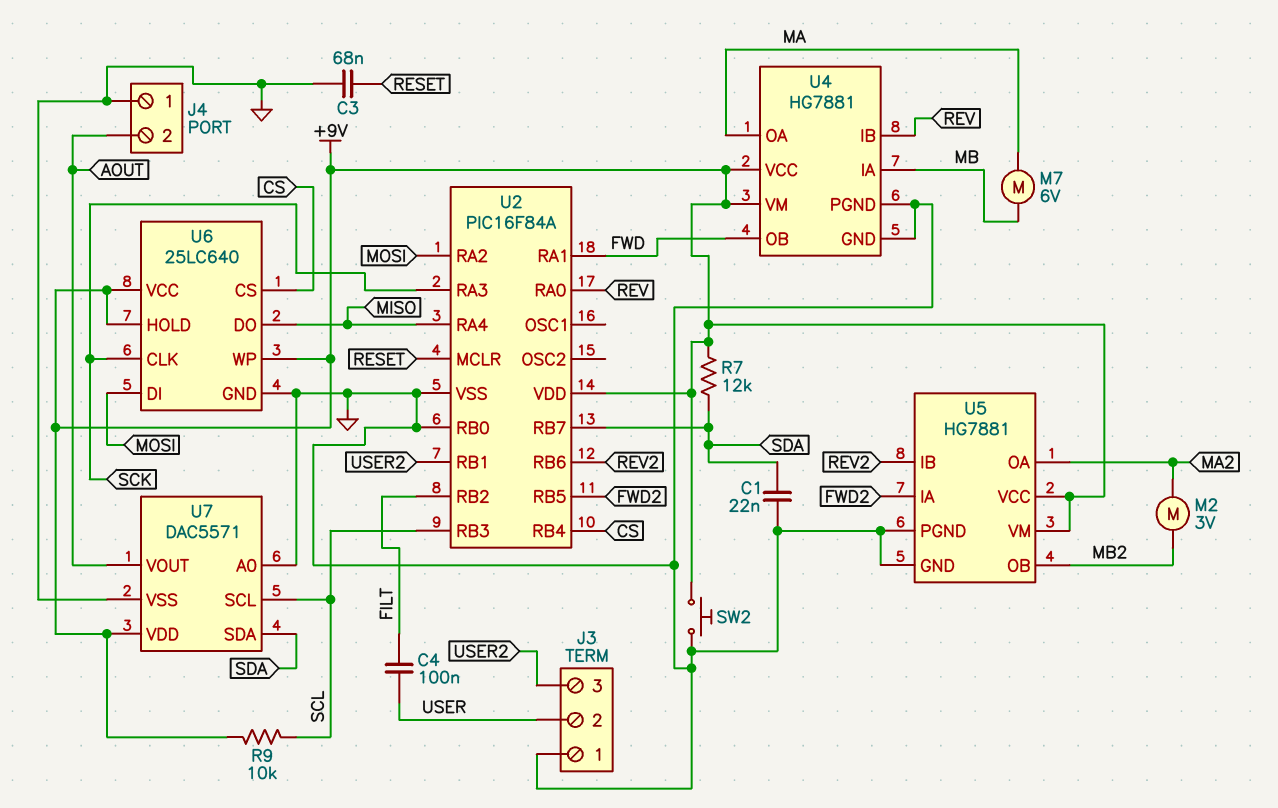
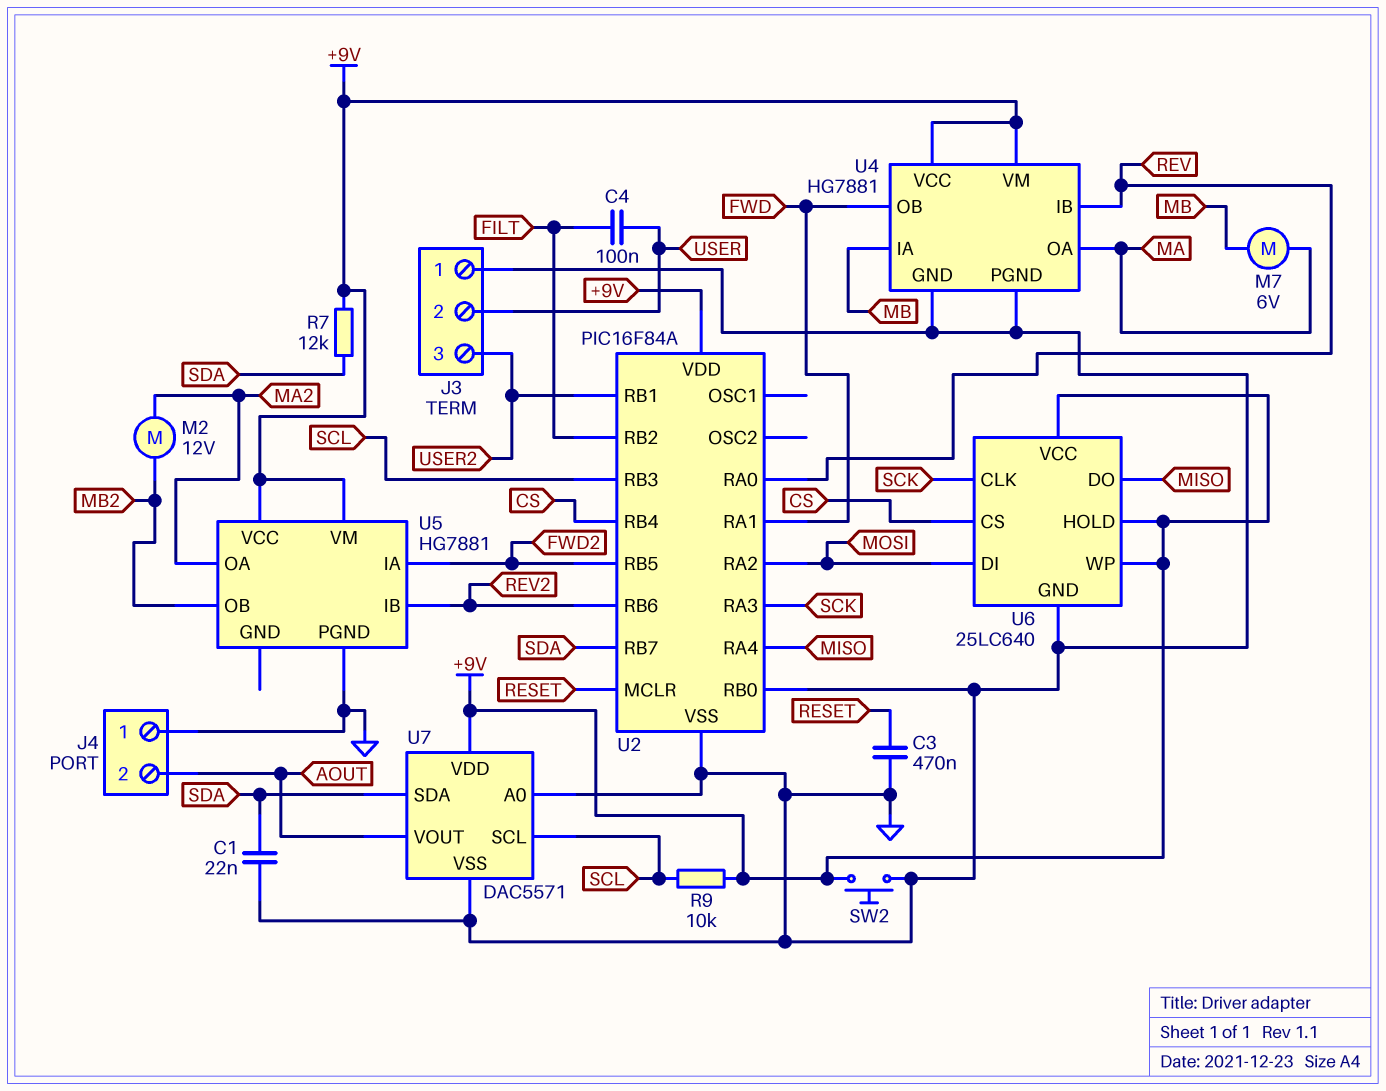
C3: 68nF (GND, RESET) -> 470nF (GND, RESET)
M2: motor 3V (MA2, MB2) -> motor 12V (MA2, MB2)
U5 pin GND: GND -> none

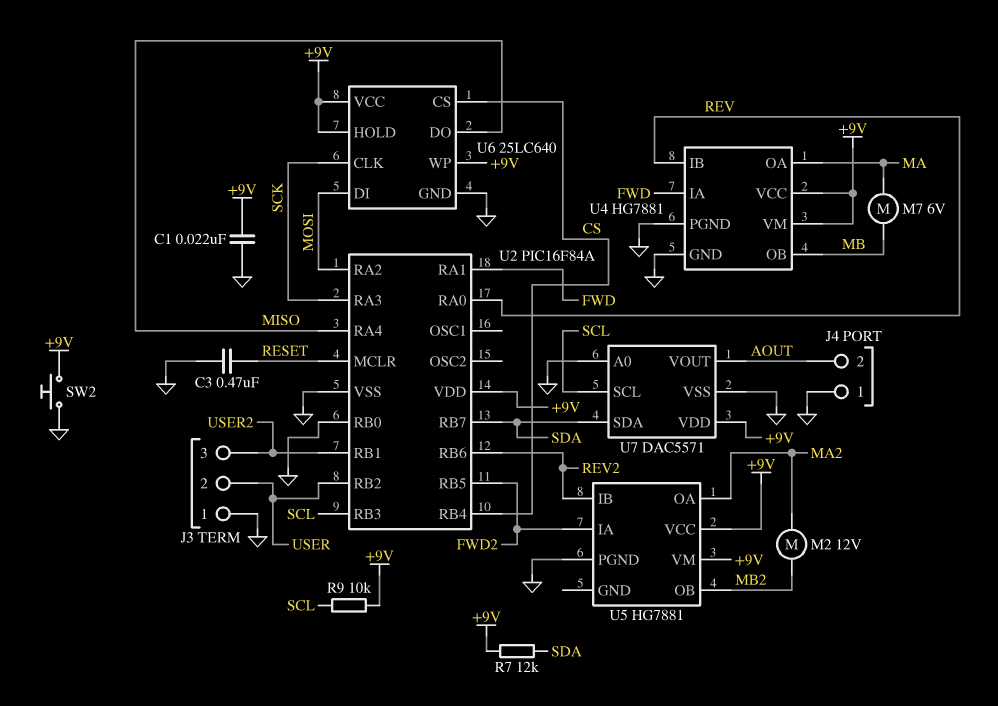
C1: 22nF (GND, SDA) -> 22nF (+9V, GND)
C4: 100nF (FILT, USER) -> none
U2 pin RB2: FILT -> USER
U4 pin IA: MB -> FWD
U4 pin OB: FWD -> MB

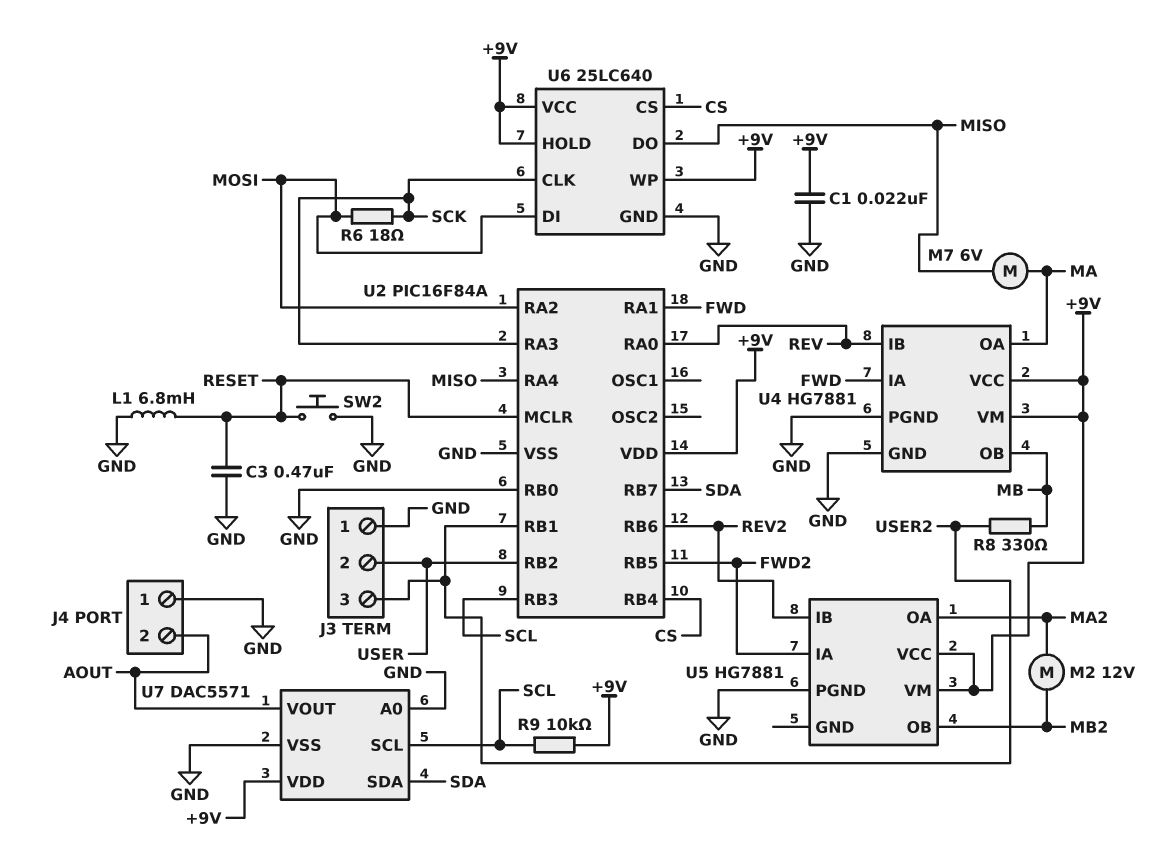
L1: none -> 6.8mH (GND, RESET)
M7: motor 6V (MA, MB) -> motor 6V (MA, MISO)
R6: none -> 18 (MOSI, SCK)
R7: 12k (+9V, SDA) -> none
R8: none -> 330 (MB, USER2)
SW2: button (+9V, GND) -> button (GND, RESET)

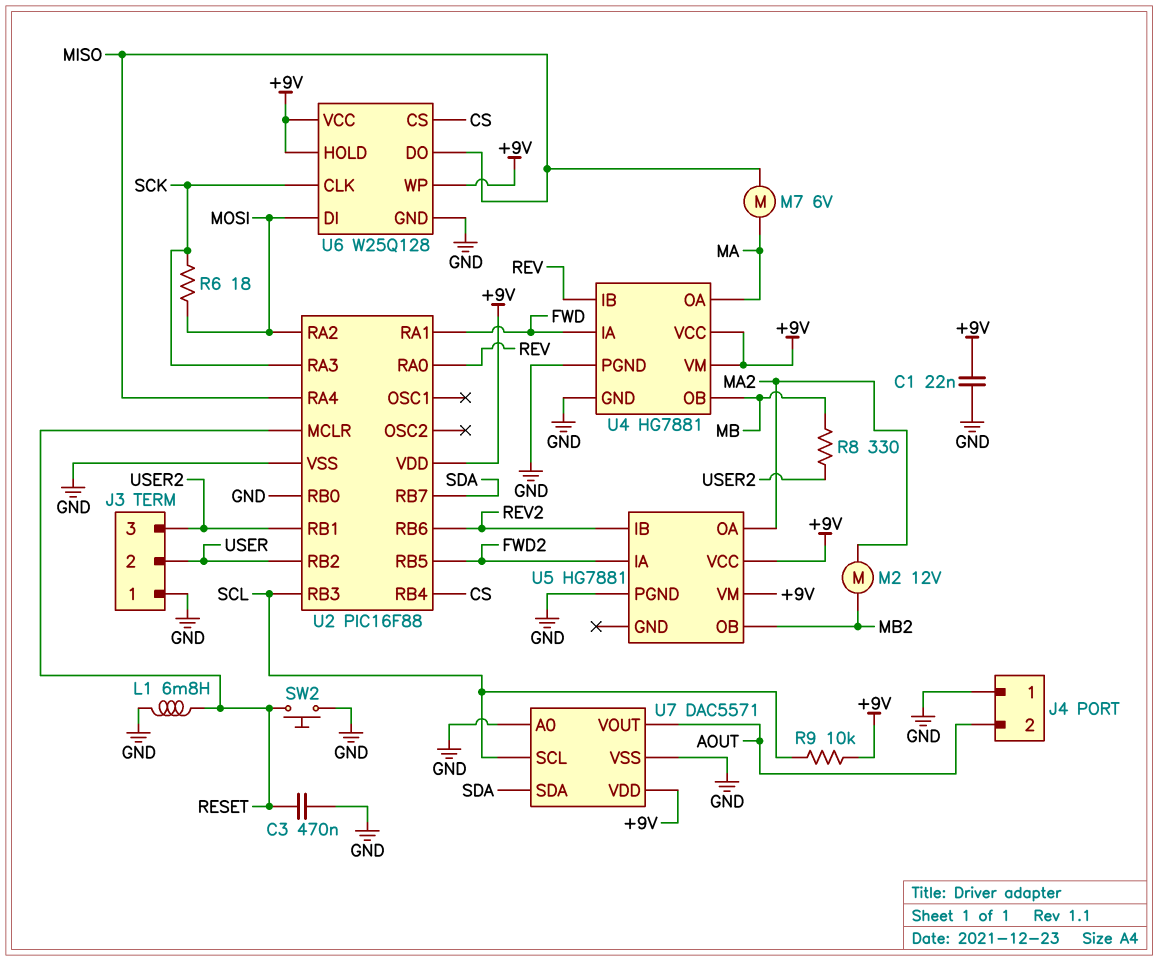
U2: PIC16F84A -> PIC16F88
U6: 25LC640 -> W25Q128

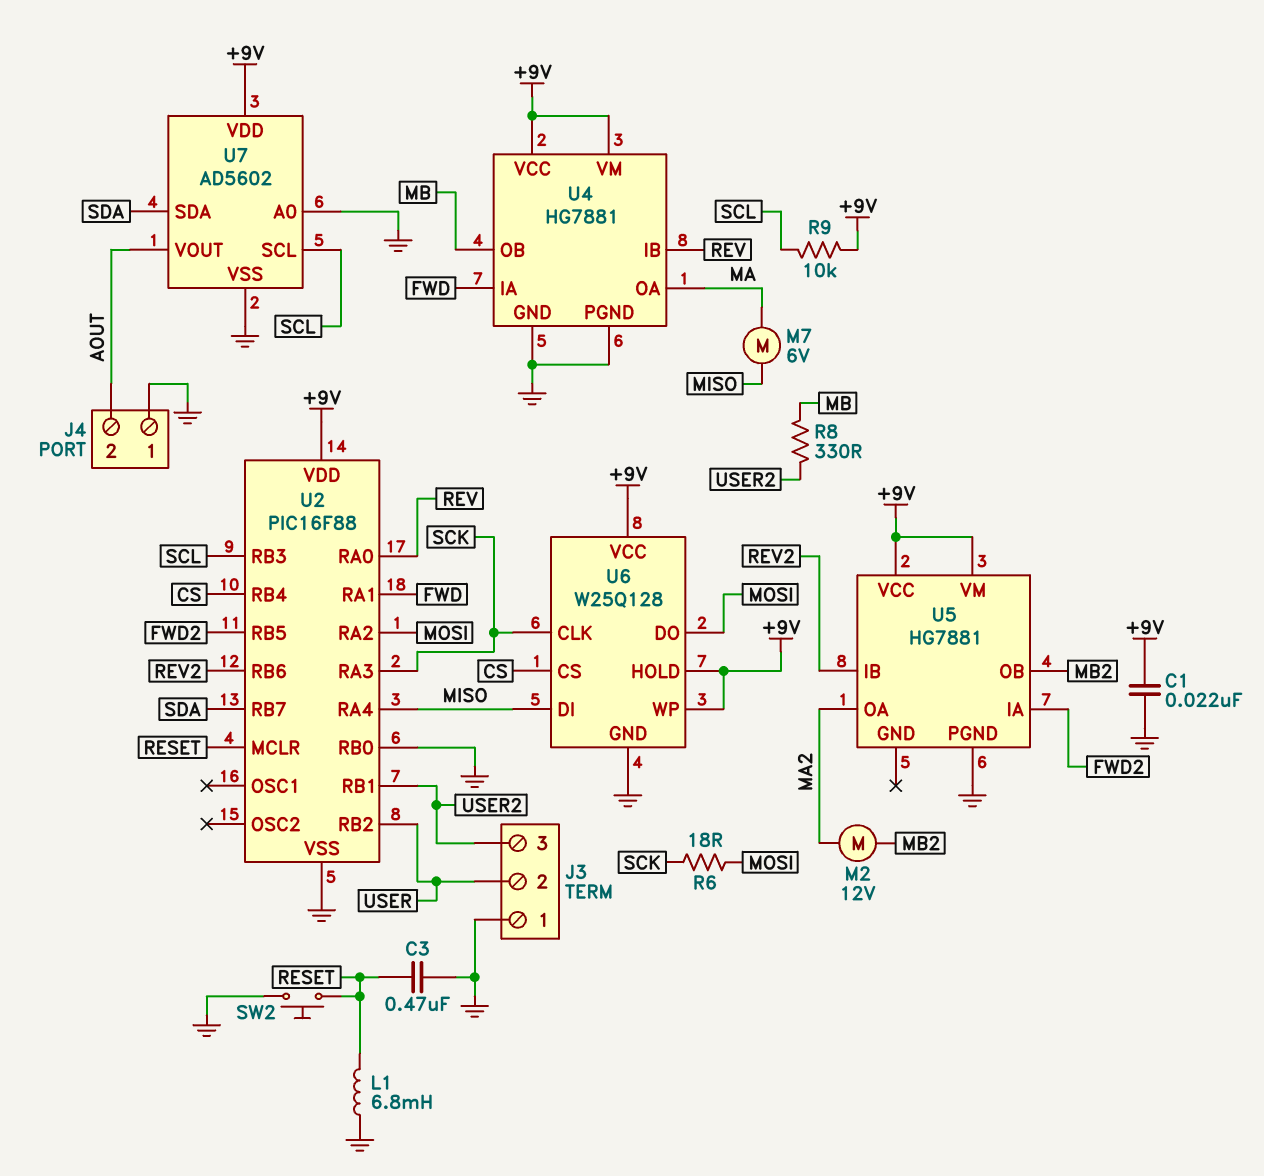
U6 pin DI: MOSI -> MISO
U6 pin DO: MISO -> MOSI
U7: DAC5571 -> AD5602

